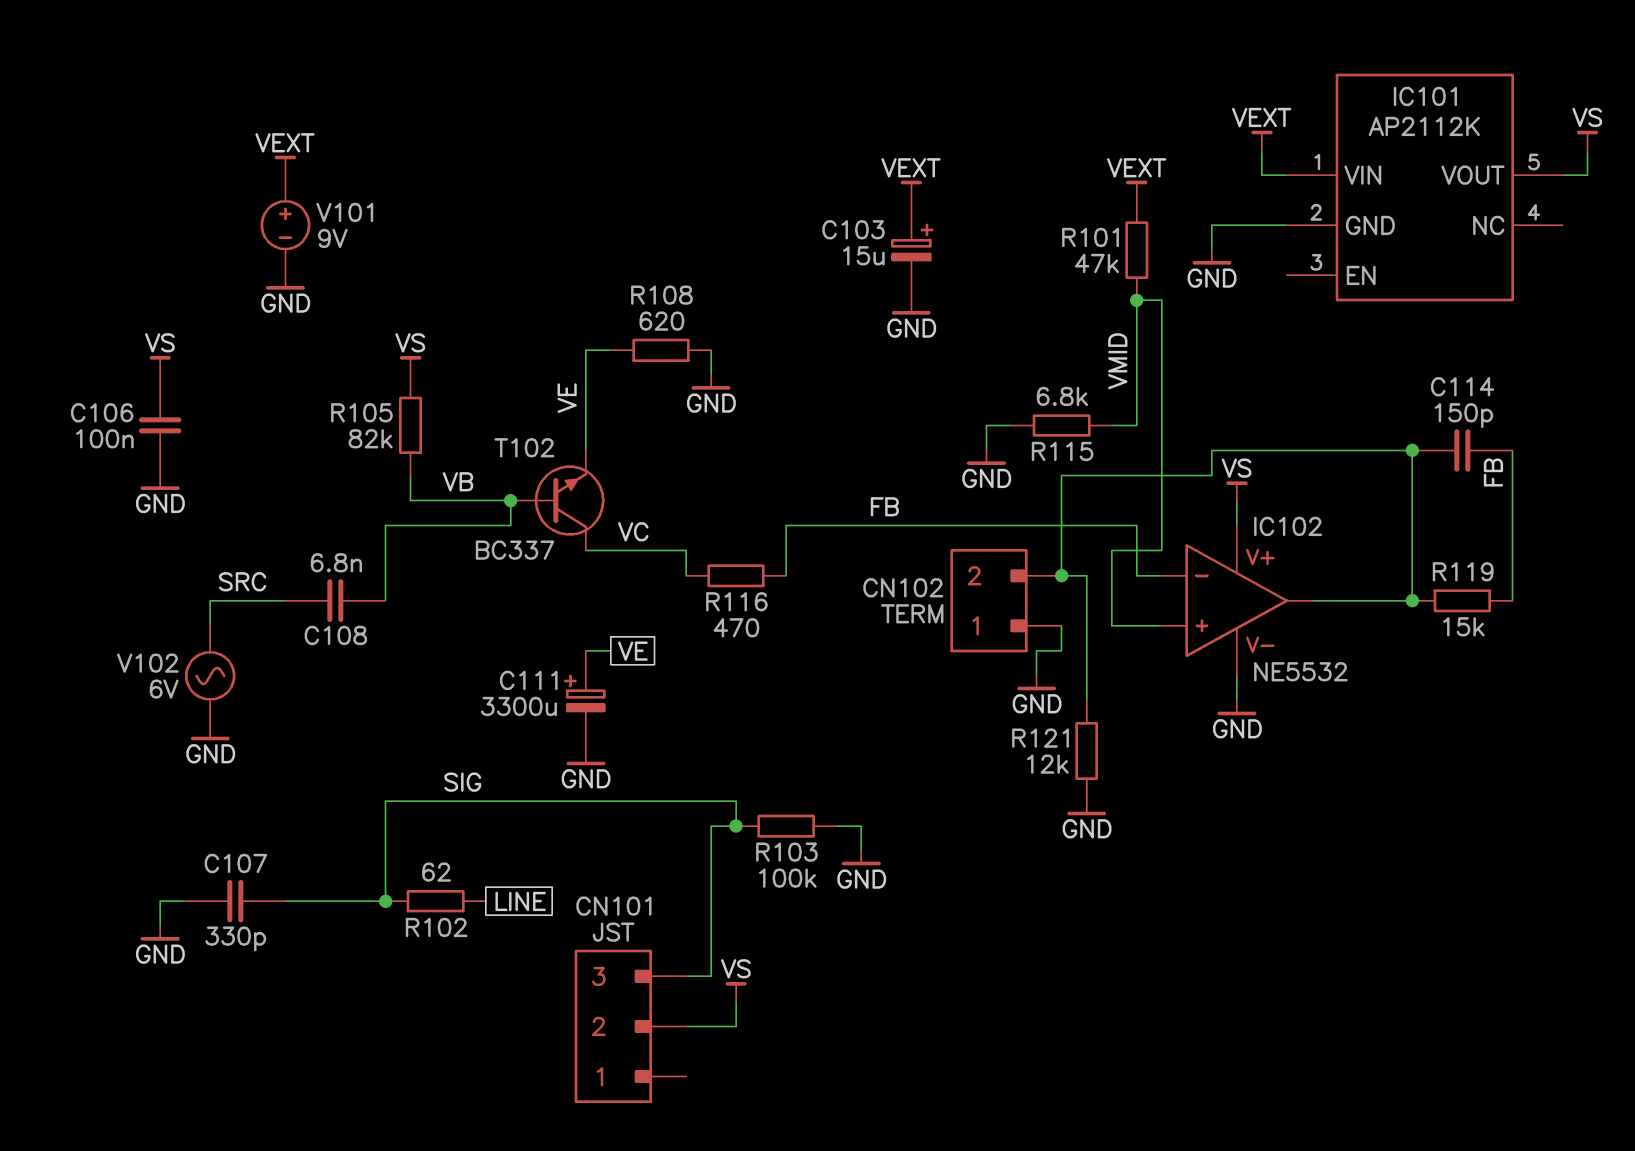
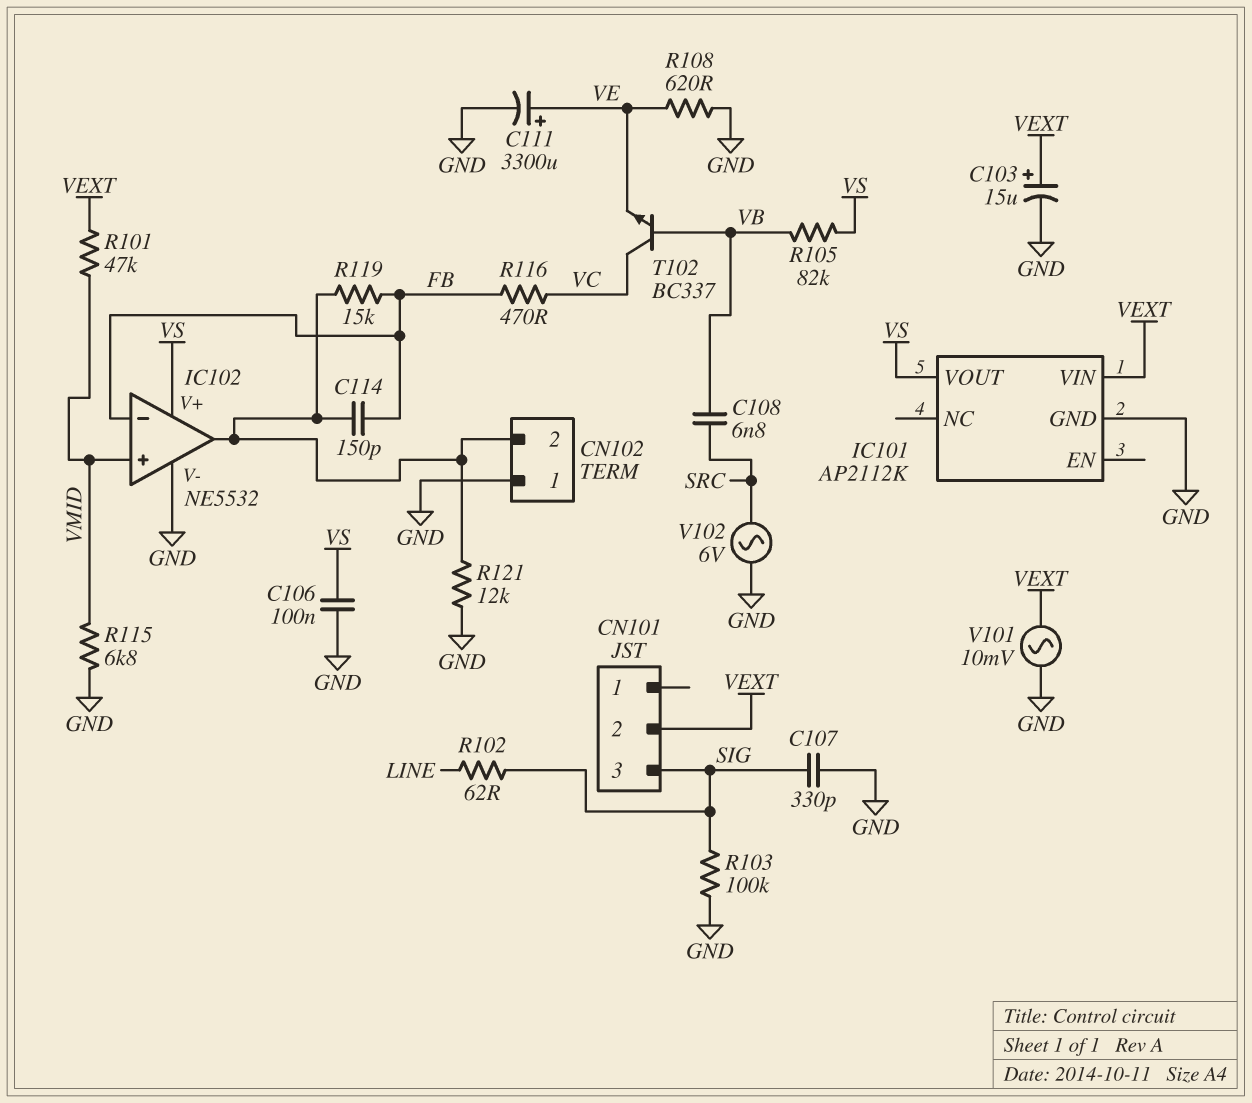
CN101 pin 2: VS -> VEXT
V101: 9V (plus VEXT, minus GND) -> AC 10mV (GND, VEXT)

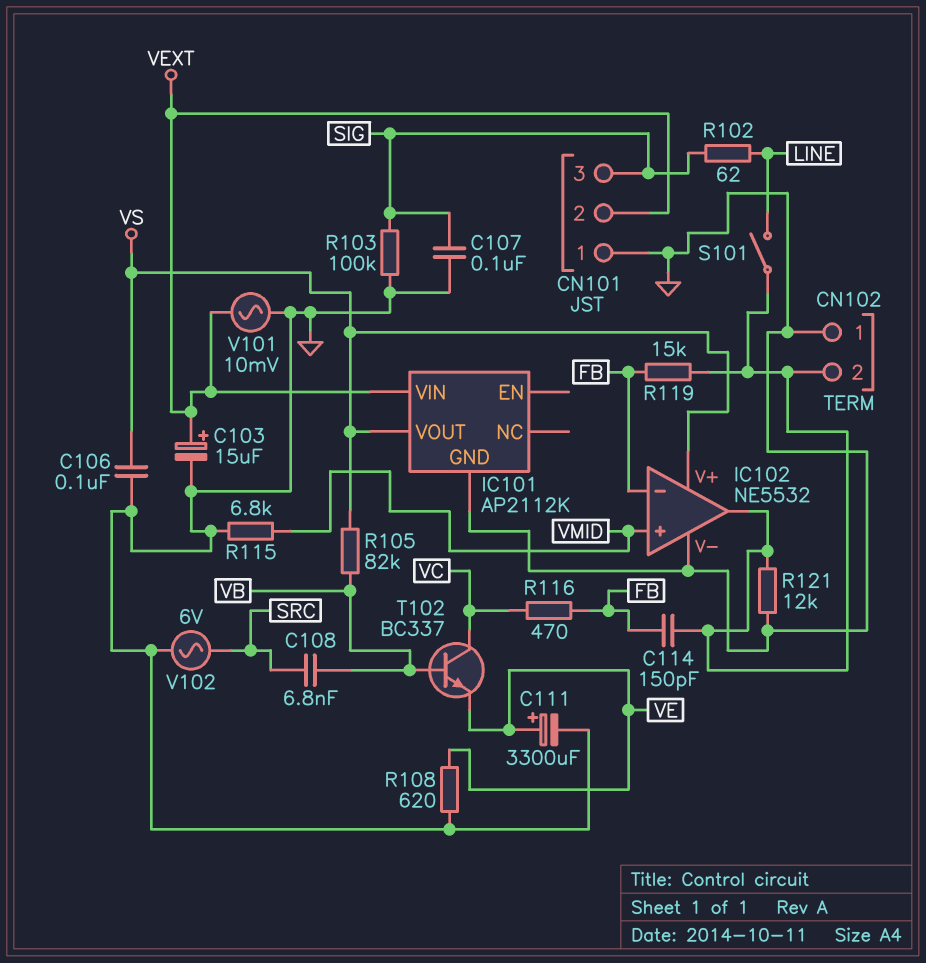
C107: 330pF (GND, SIG) -> 100nF (GND, SIG)
CN101 pin 1: none -> GND
R101: 47k (VEXT, VMID) -> none
S101: none -> switch (CN102/2, LINE)

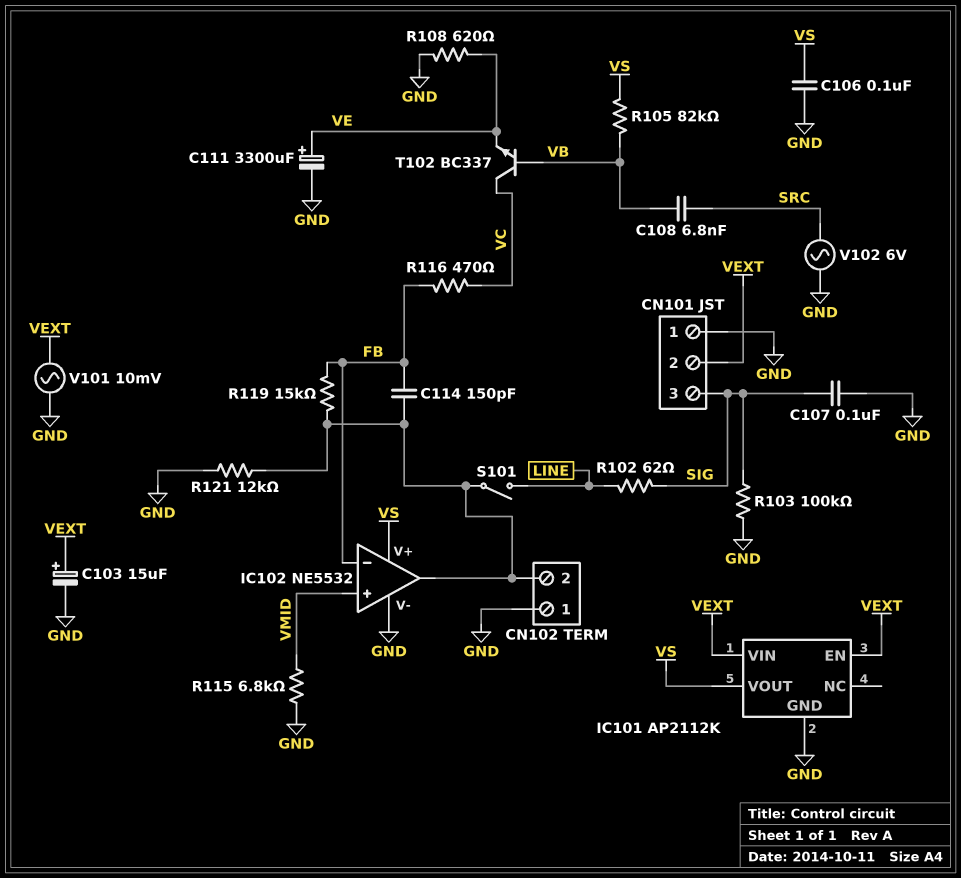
IC101 pin EN: none -> VEXT

